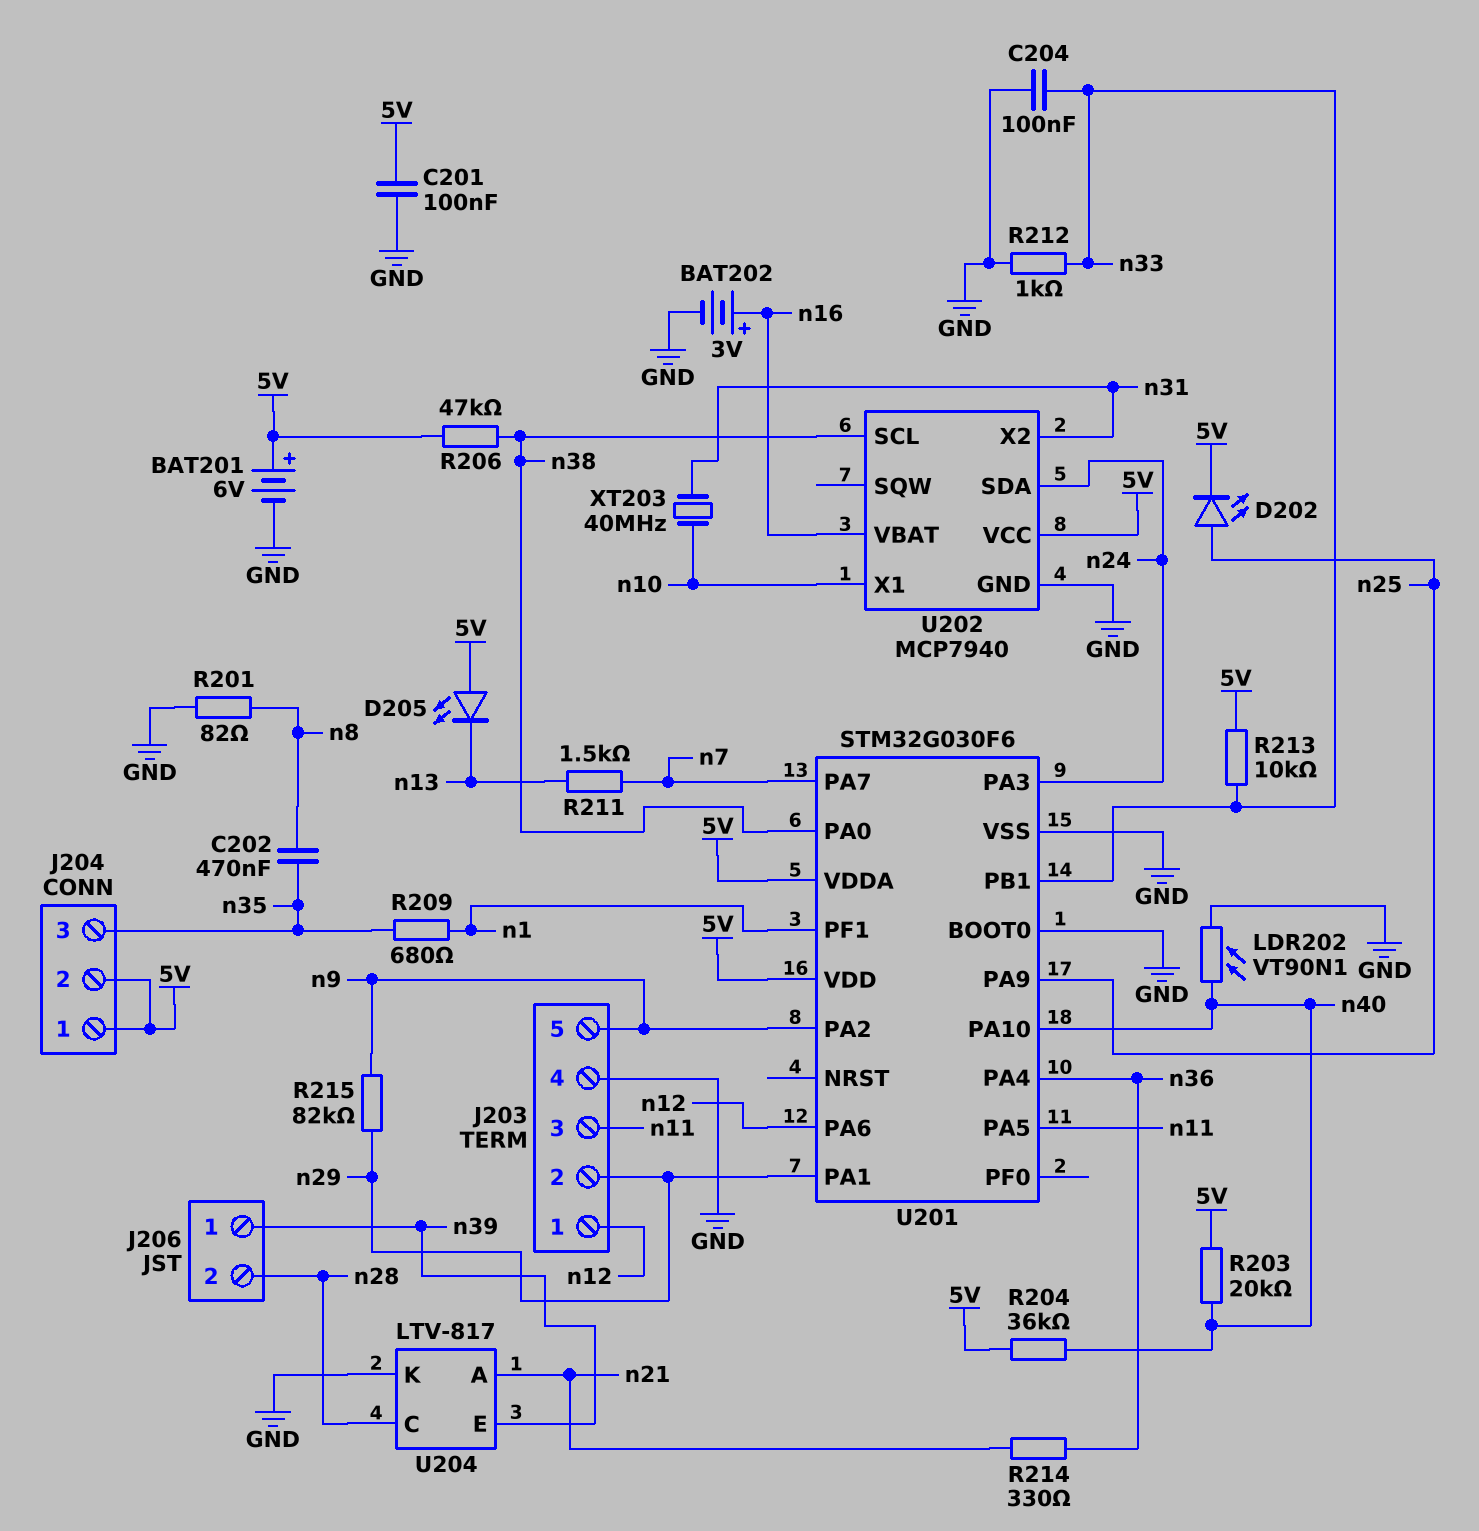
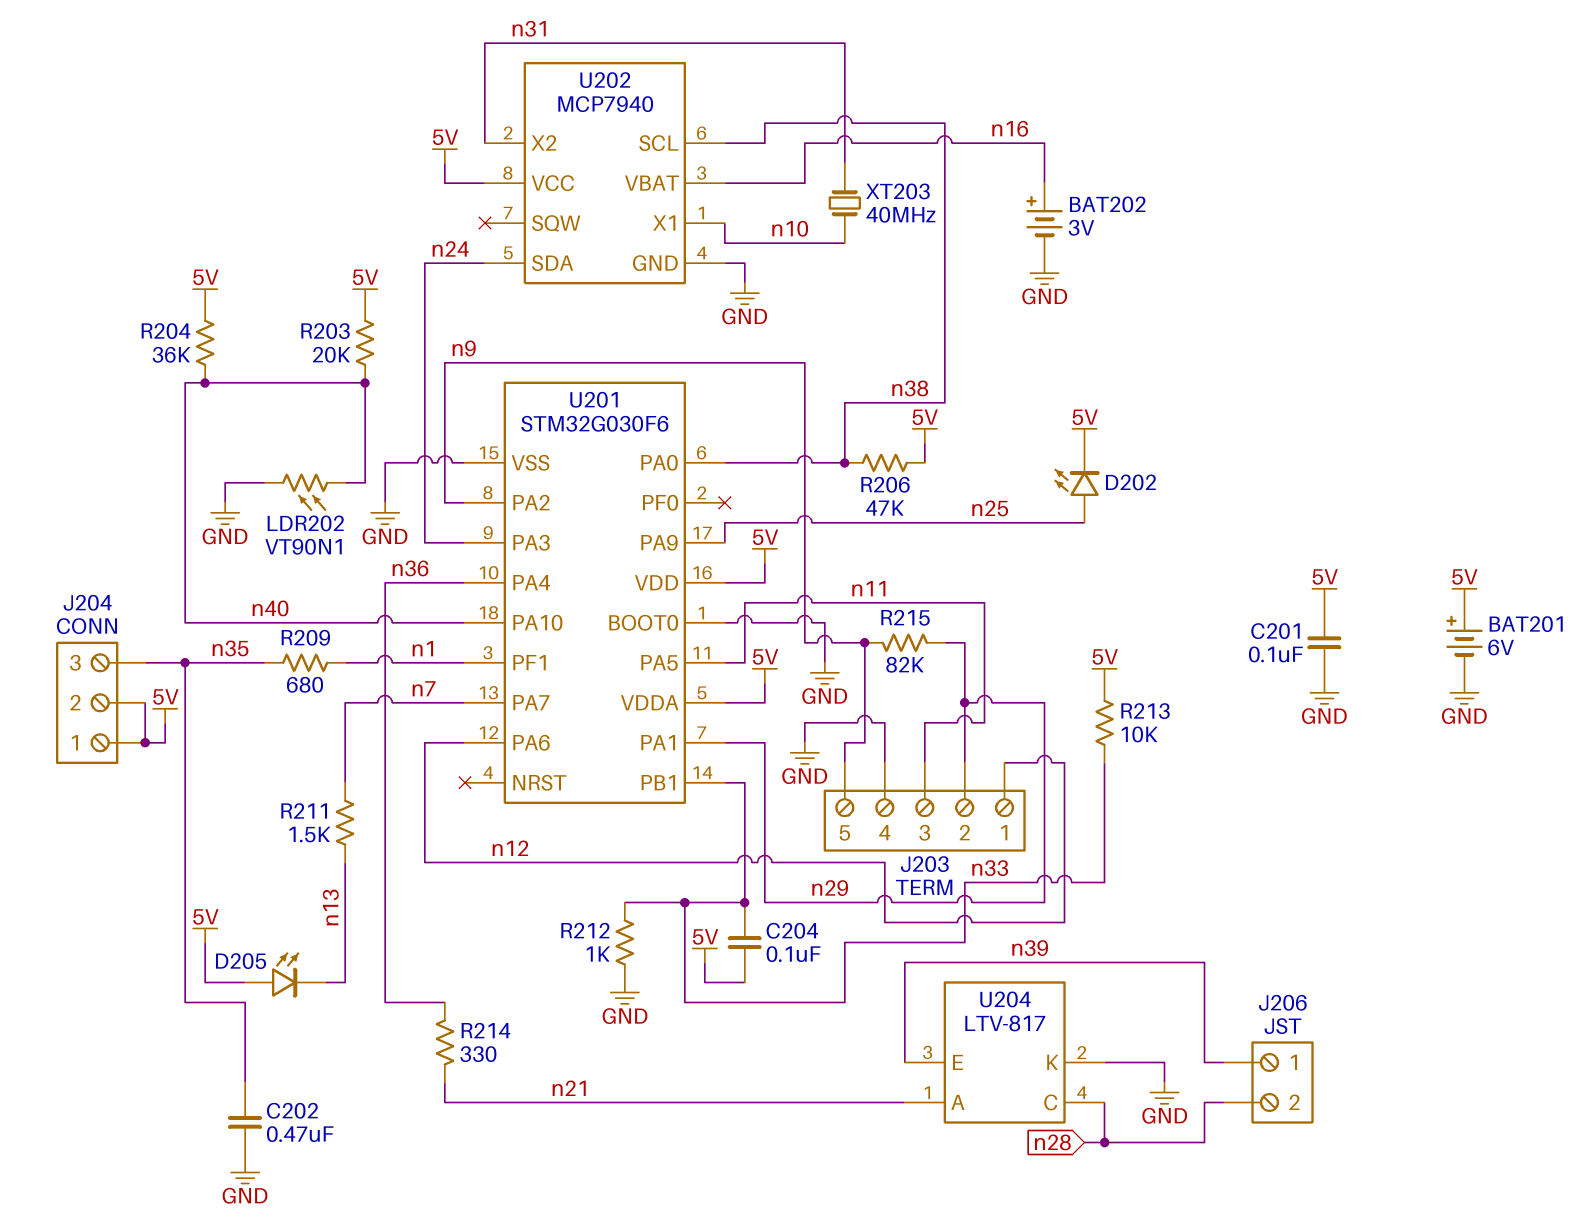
C202: 470nF (n8, n35) -> 470nF (GND, n35)
C204: 100nF (GND, n33) -> 100nF (5V, n33)
R201: 82 (GND, n8) -> none

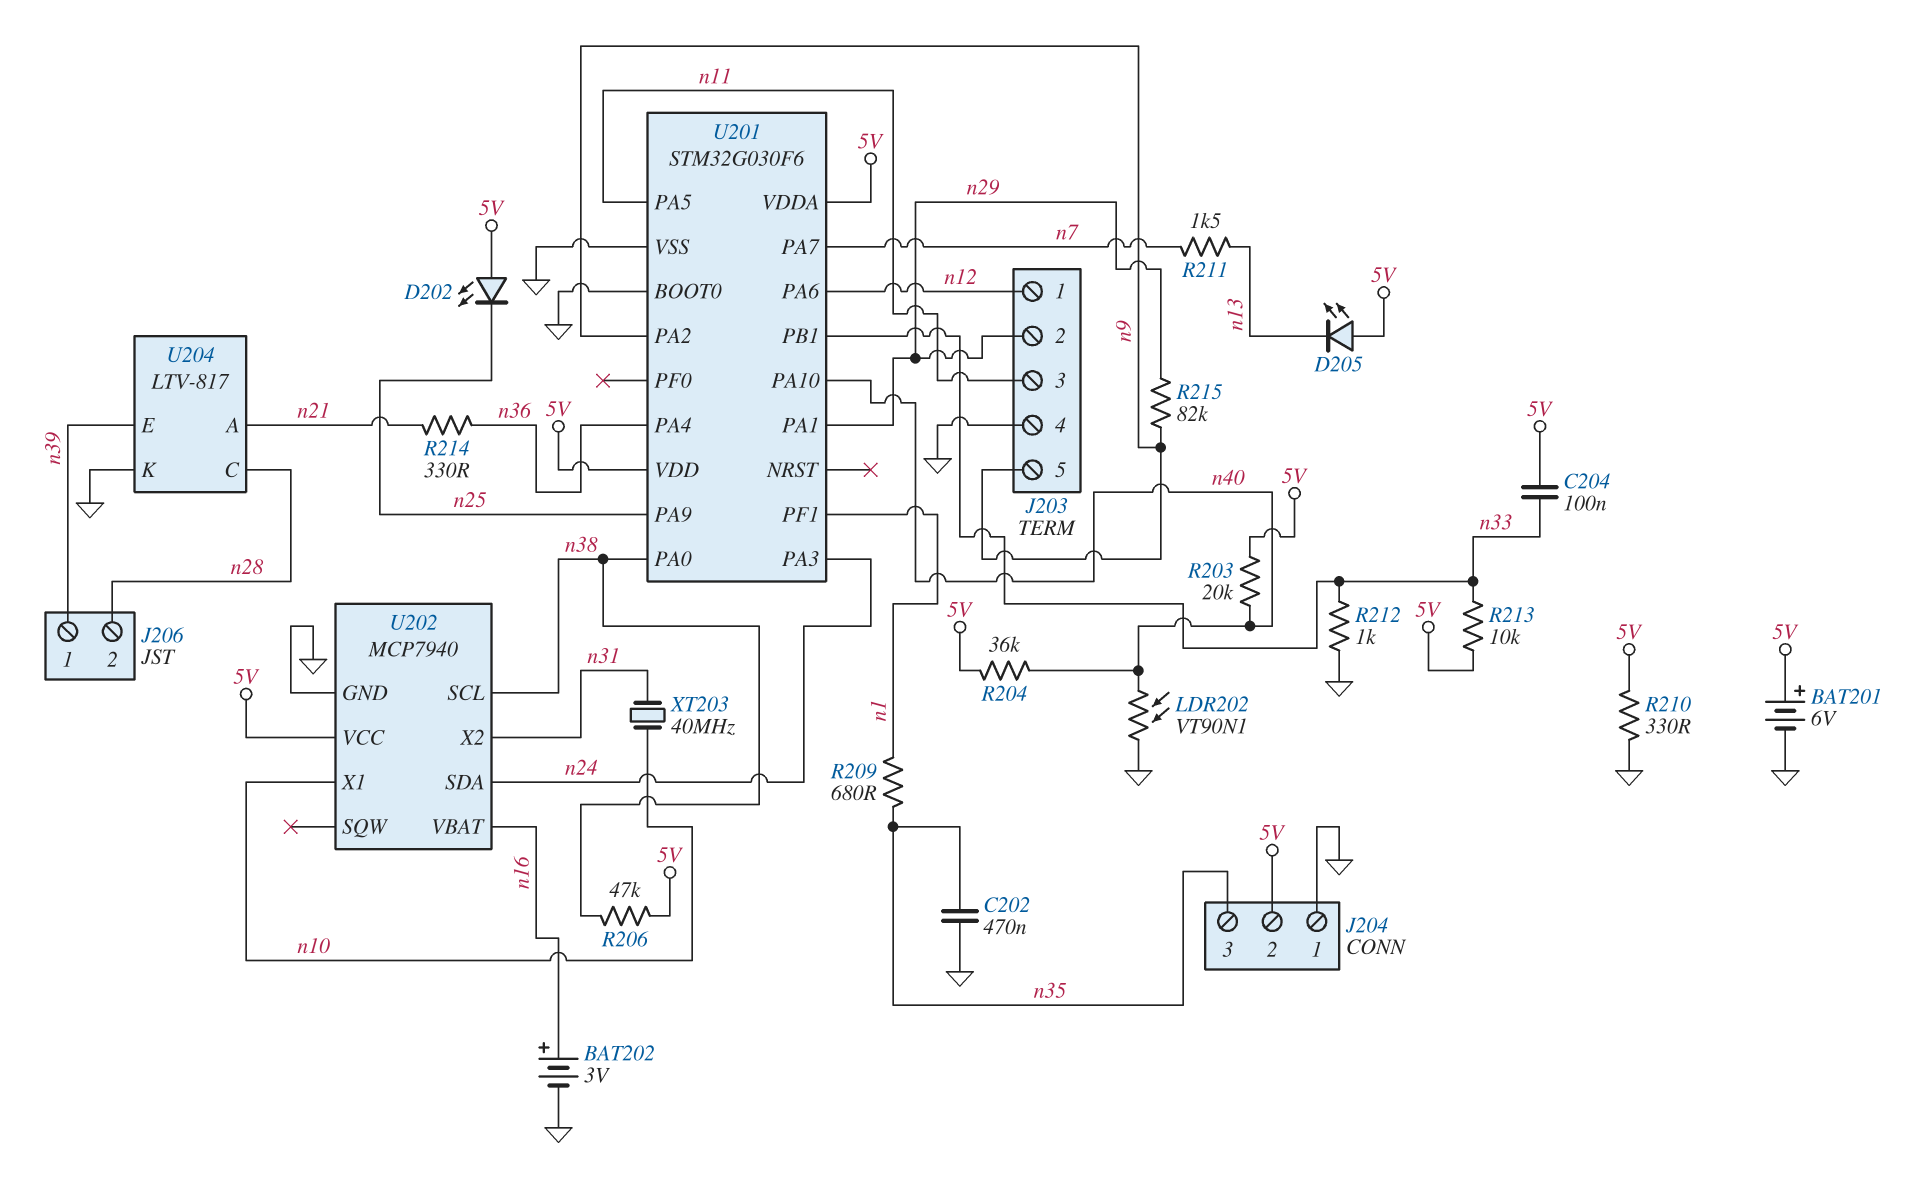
C201: 100nF (5V, GND) -> none
D202: LED (A n25, K 5V) -> LED (A 5V, K n25)
J204 pin 1: 5V -> GND
R210: none -> 330 (5V, GND)

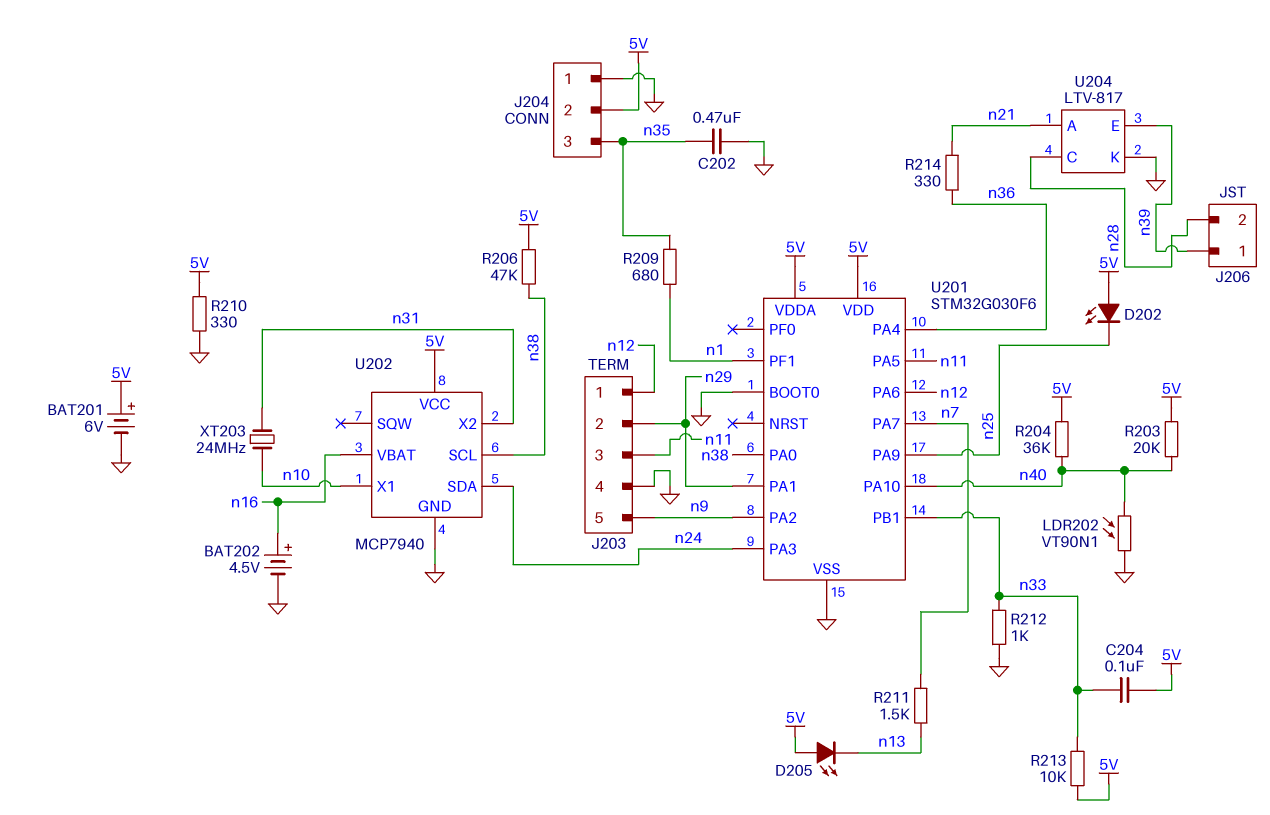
BAT202: 3V (plus n16, minus GND) -> 4.5V (plus n16, minus GND)
R215: 82k (n9, n29) -> none
XT203: 40MHz (n10, n31) -> 24MHz (n10, n31)

